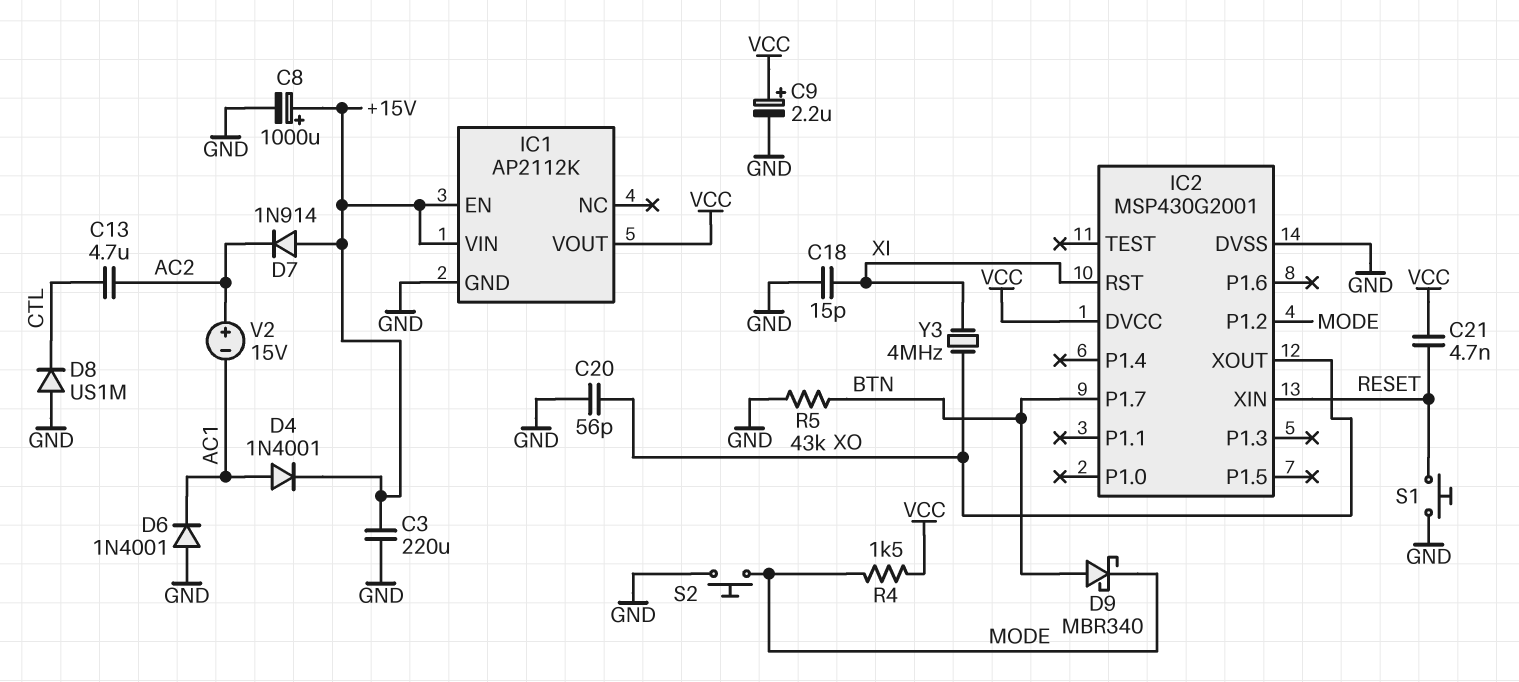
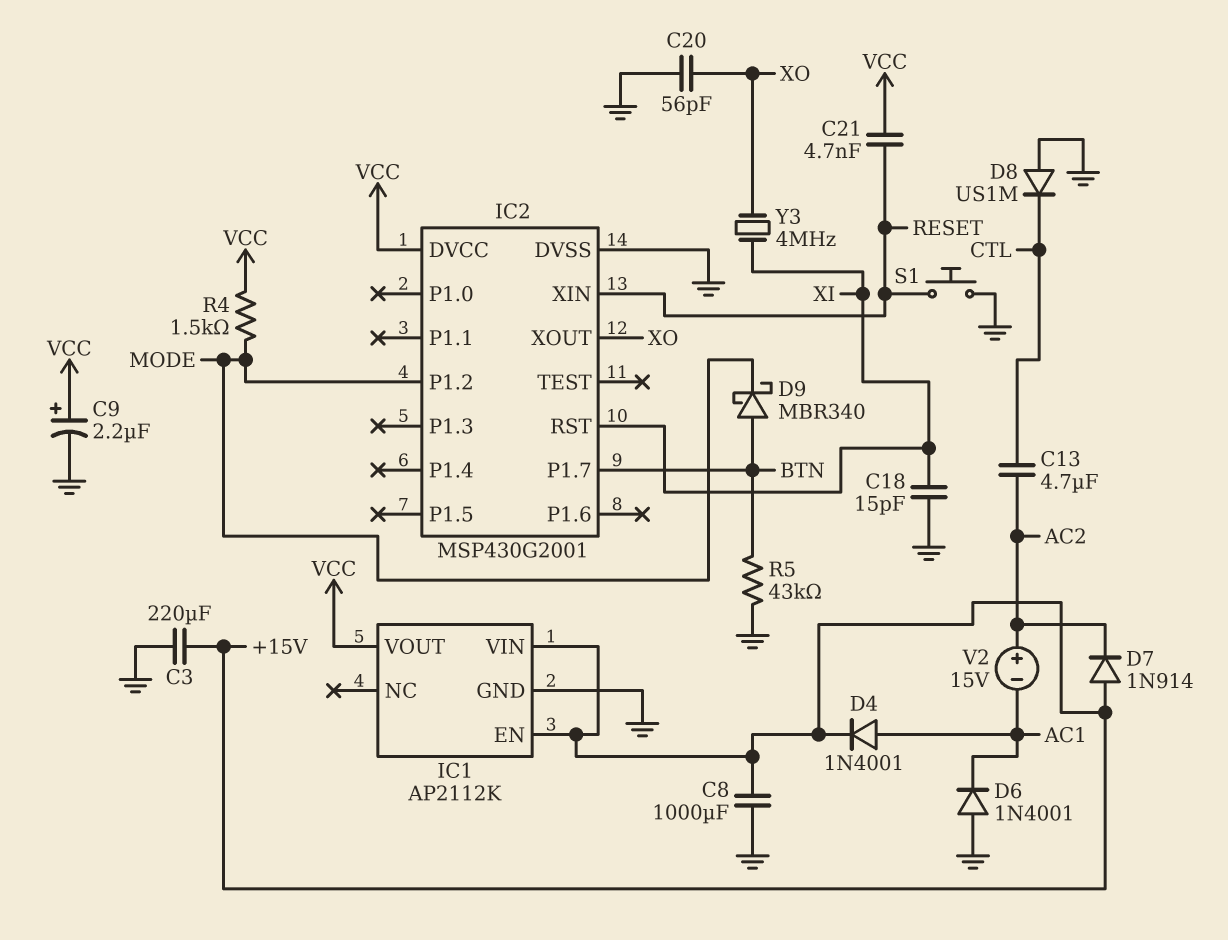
C8: 1000uF (plus +15V, minus GND) -> 1000uF (+15V, GND)
S2: button (GND, MODE) -> none

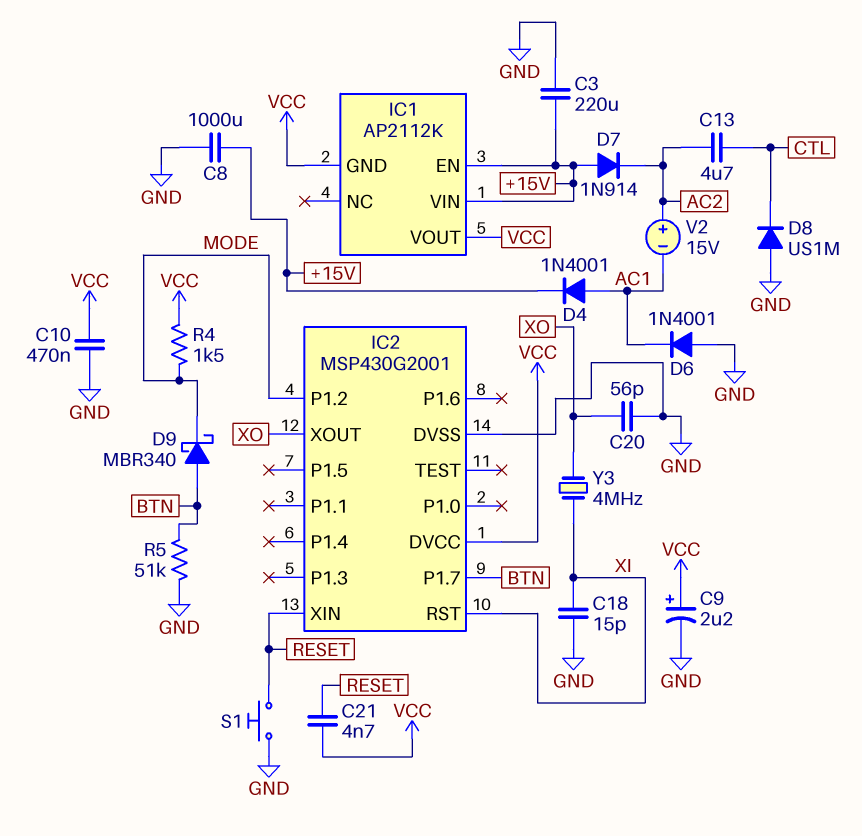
C10: none -> 470nF (GND, VCC)
IC1 pin GND: GND -> VCC
R5: 43k (BTN, GND) -> 51k (BTN, GND)

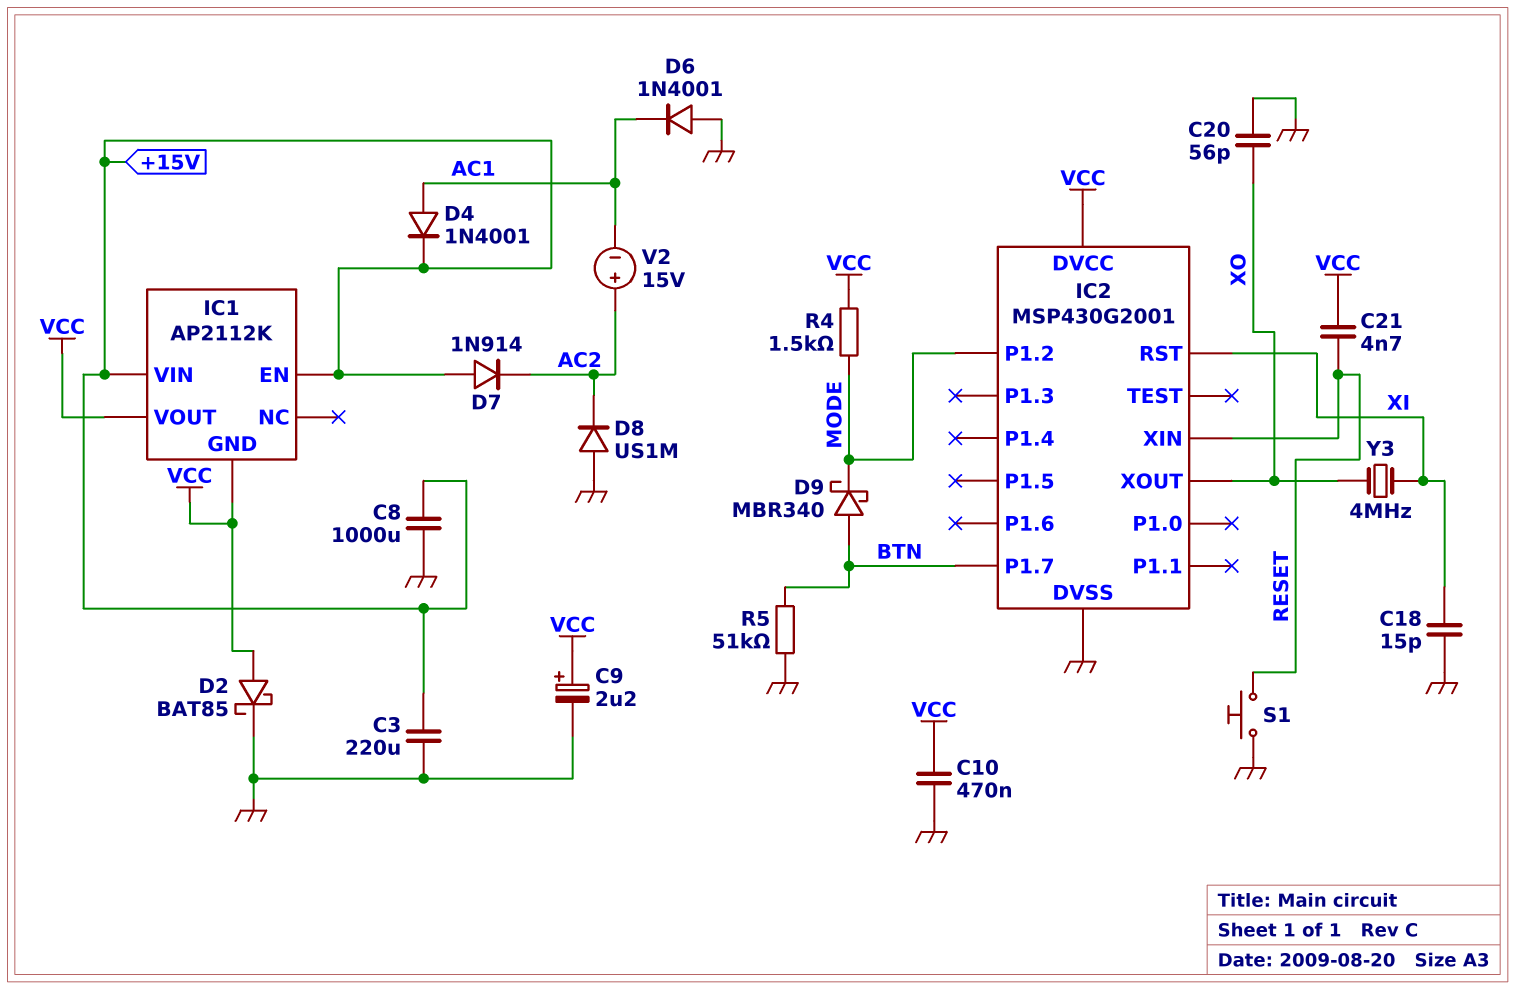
C13: 4.7uF (AC2, CTL) -> none
D2: none -> schottky BAT85 (A VCC, K GND)
D8: diode US1M (A GND, K CTL) -> diode US1M (A GND, K AC2)

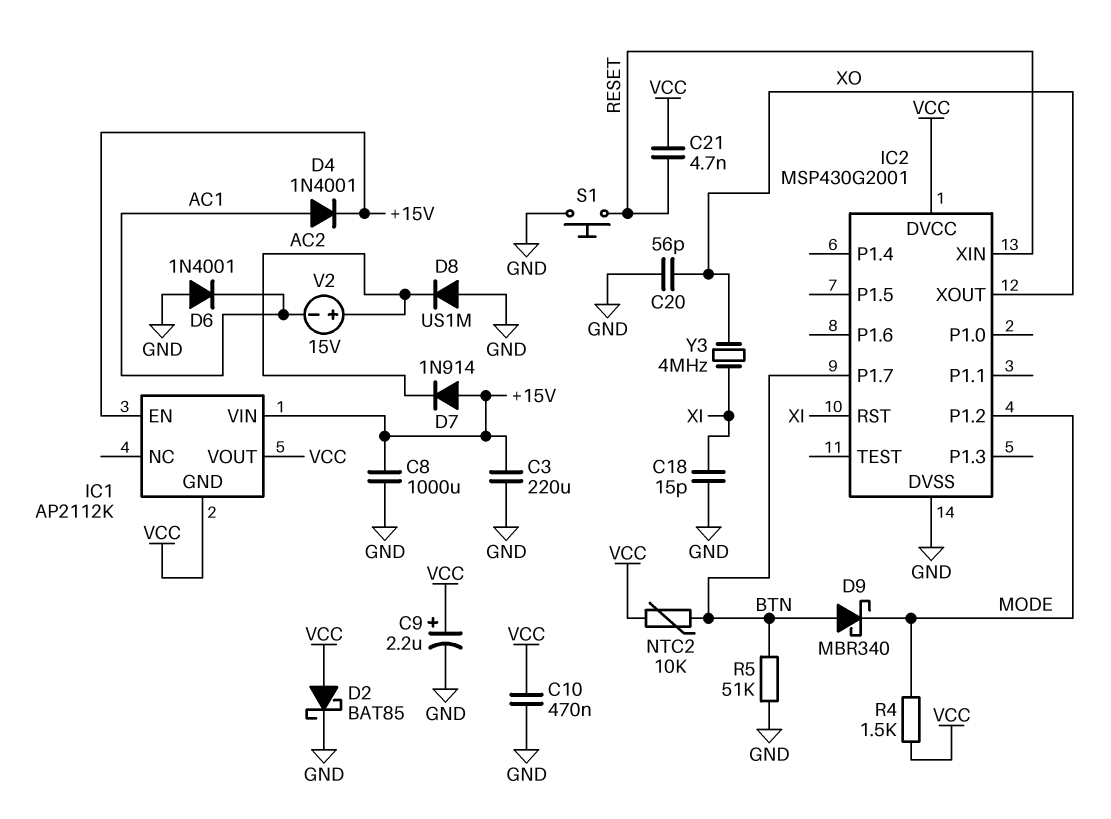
NTC2: none -> 10k (BTN, VCC)

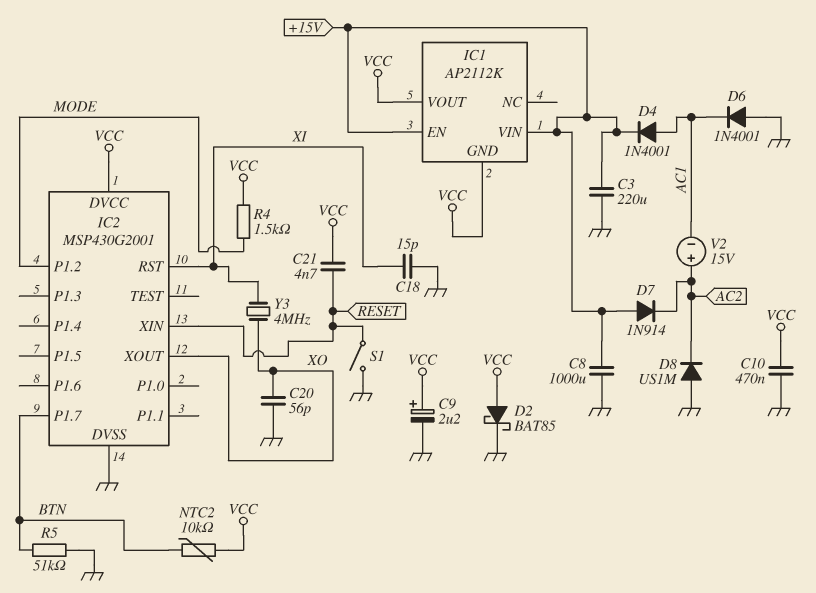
D9: schottky MBR340 (A BTN, K MODE) -> none
S1: button (GND, RESET) -> switch (GND, RESET)

